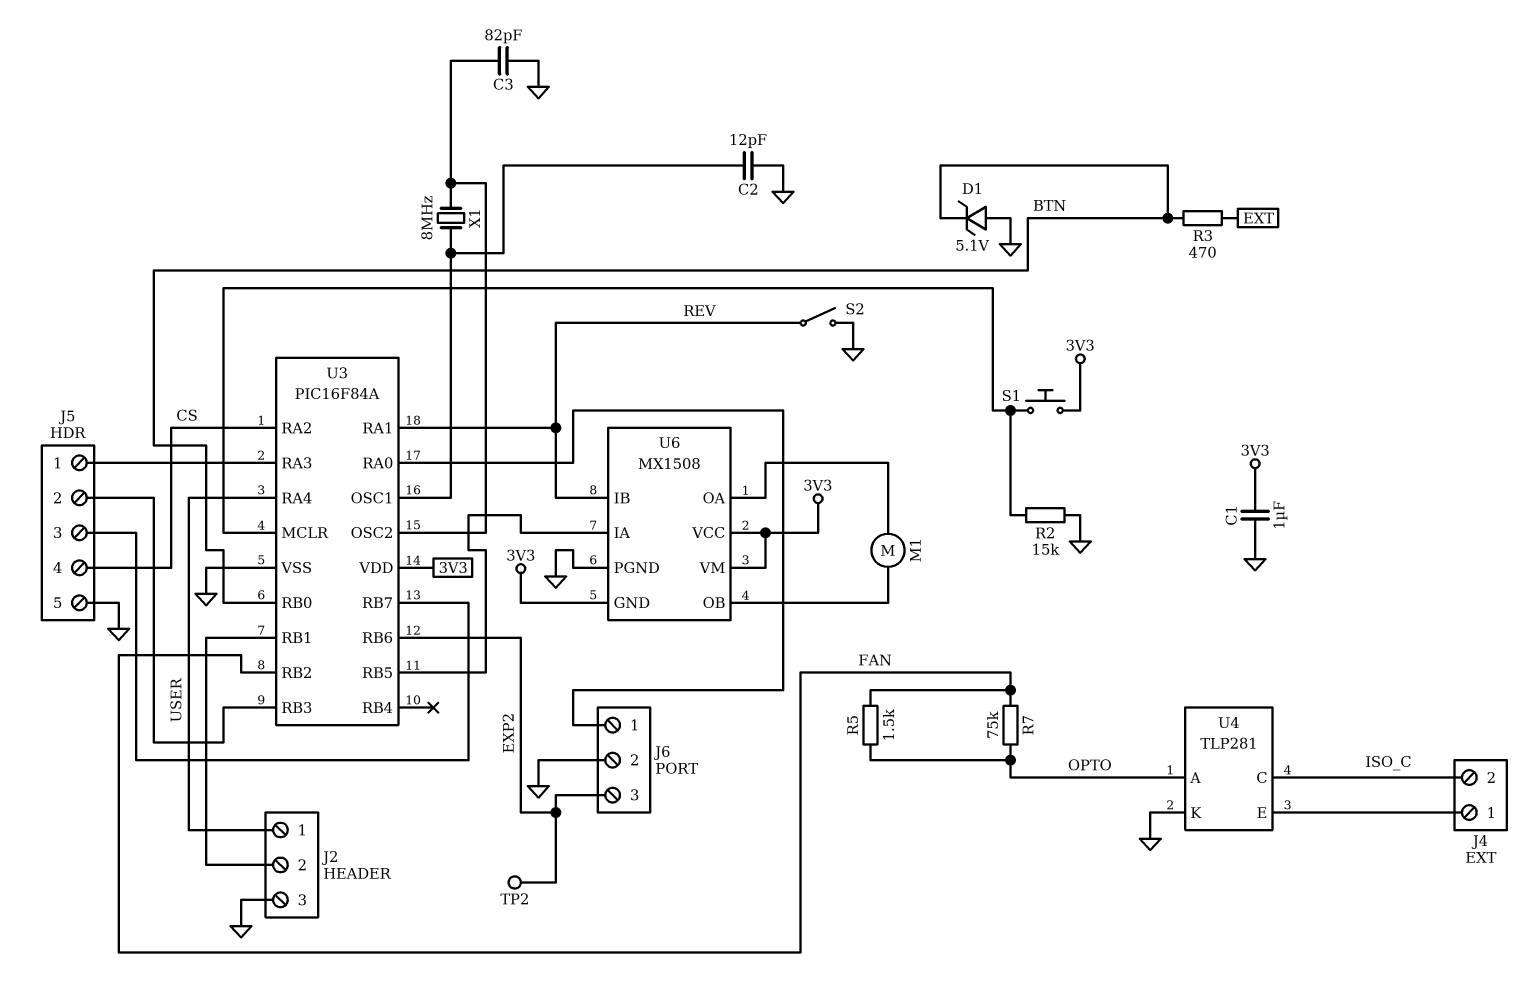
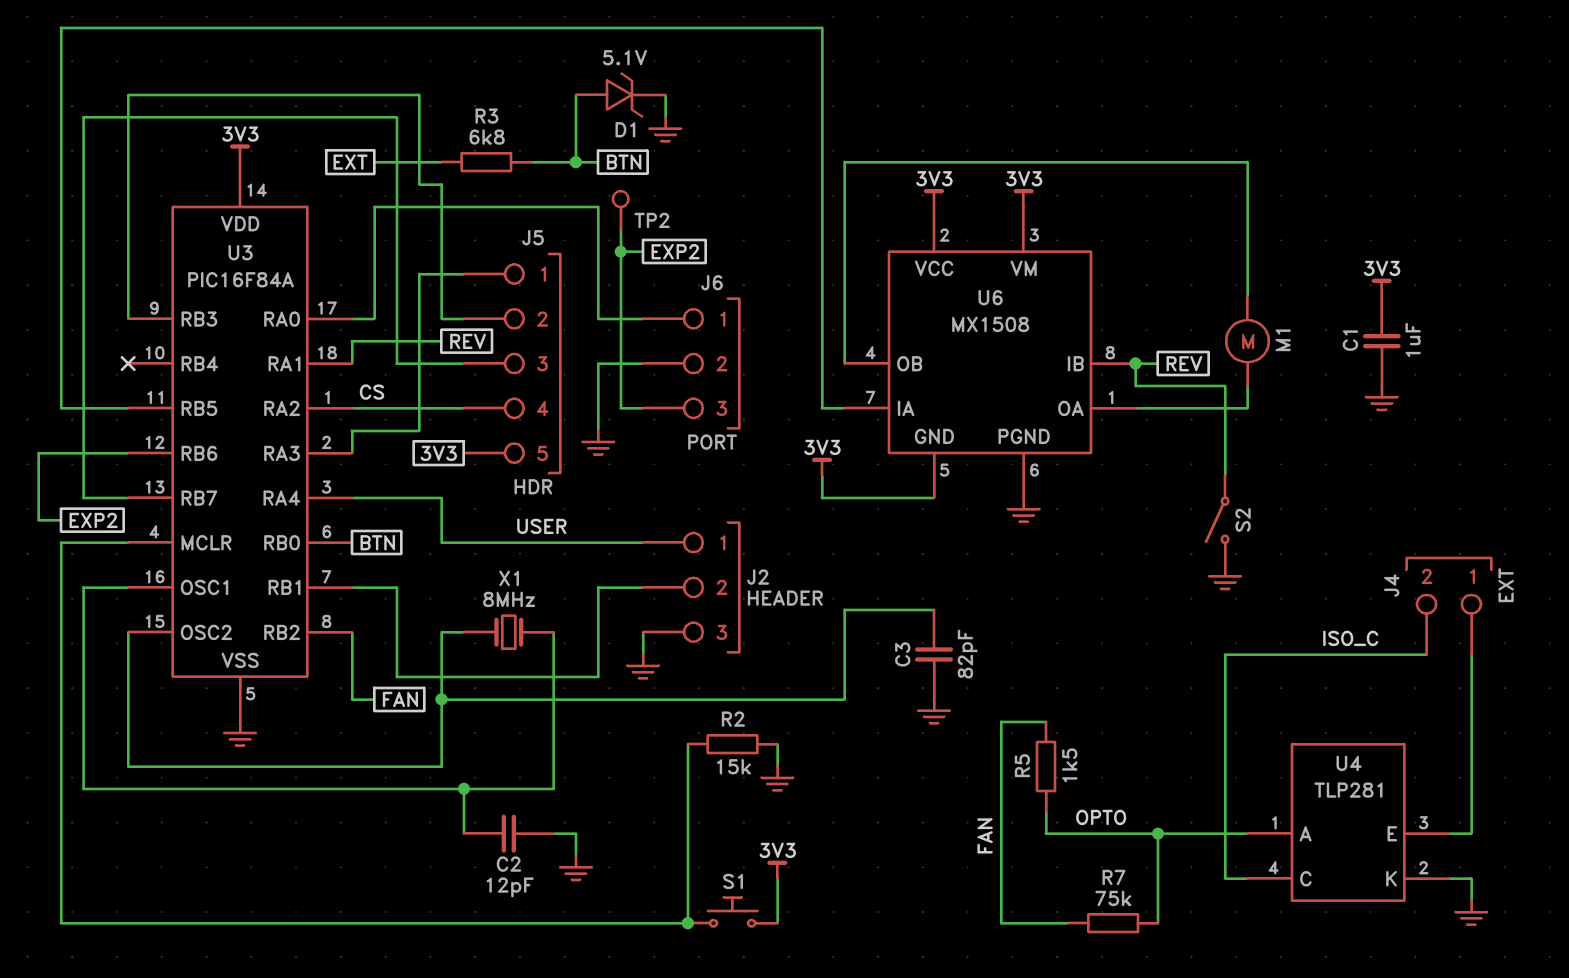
D1: zener 5.1V (A GND, K BTN) -> zener 5.1V (A BTN, K GND)
J5 pin 5: GND -> 3V3
R3: 470 (BTN, EXT) -> 6.8k (BTN, EXT)

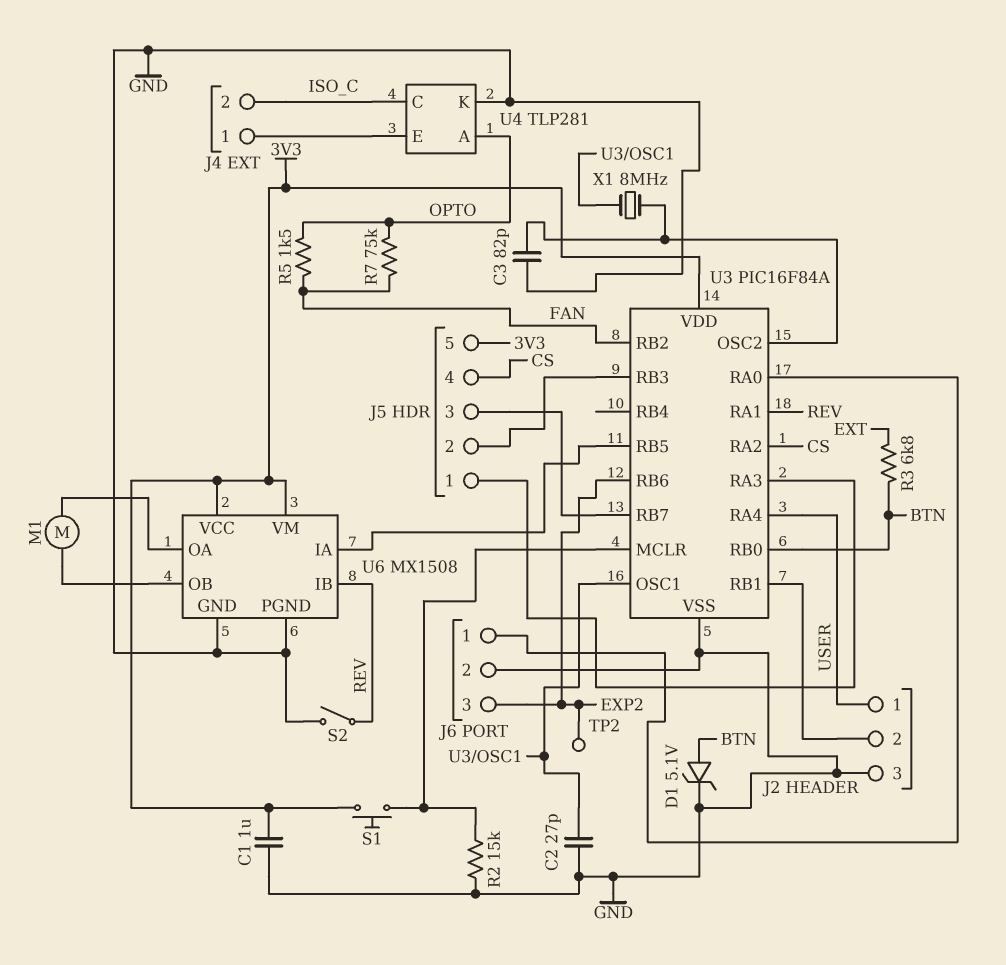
C2: 12pF (GND, U3/OSC1) -> 27pF (GND, U3/OSC1)
U6 pin GND: 3V3 -> GND

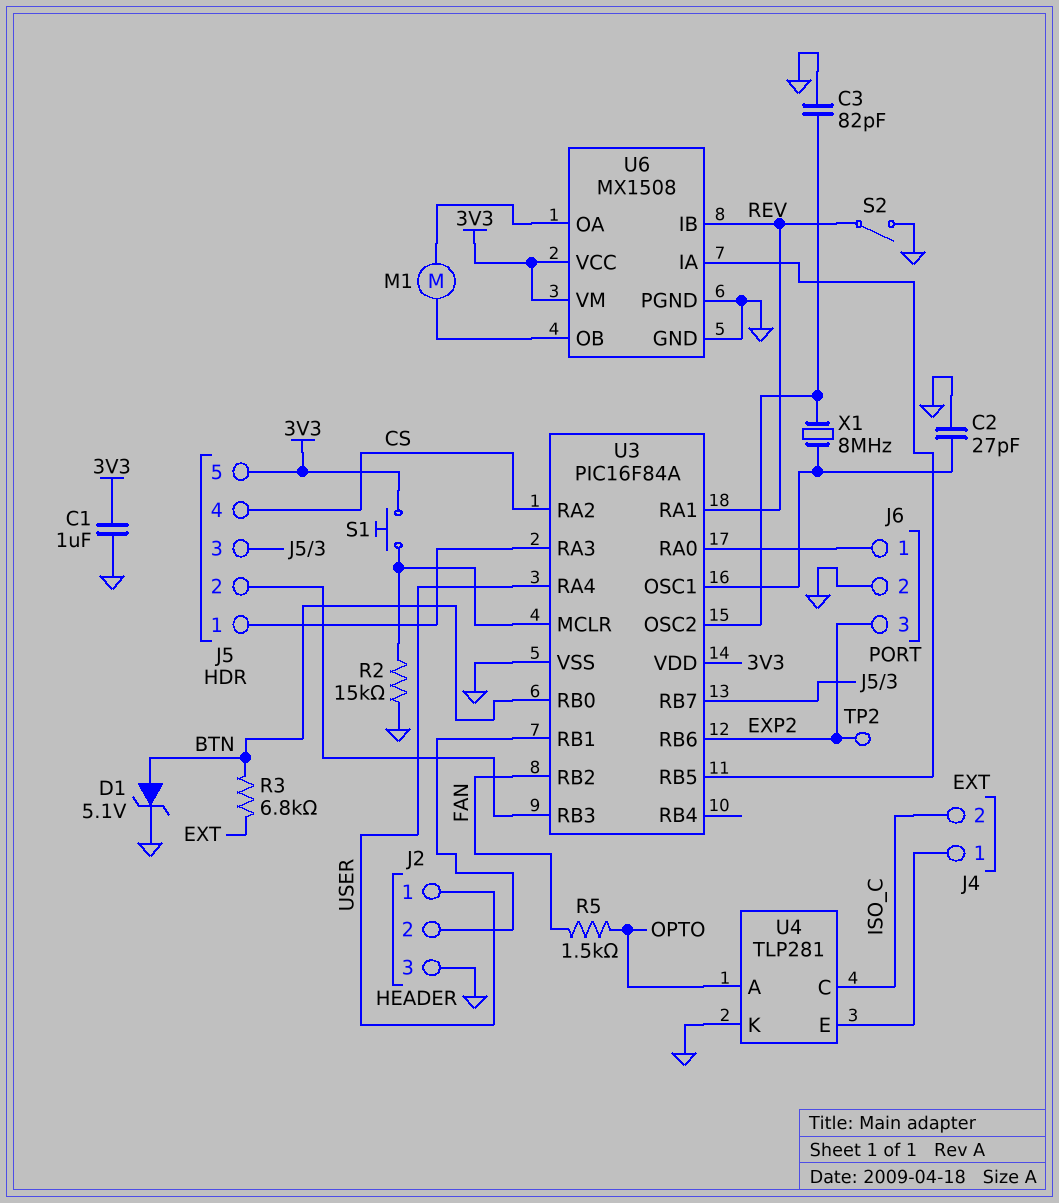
R7: 75k (FAN, OPTO) -> none

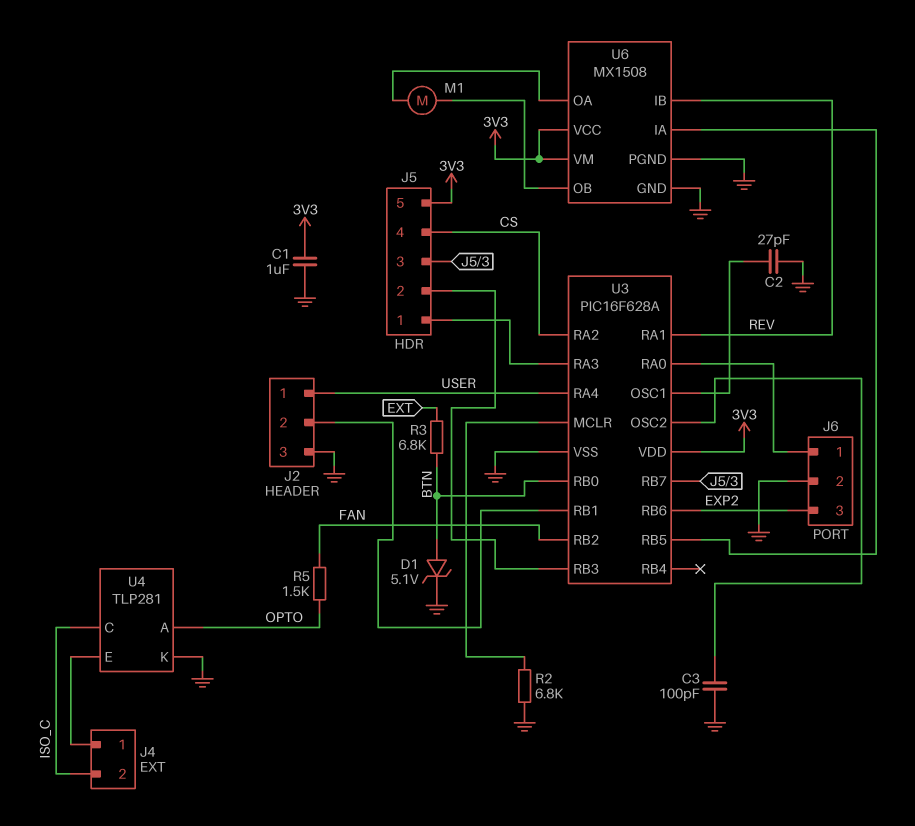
C3: 82pF (GND, U3/OSC2) -> 100pF (GND, U3/OSC2)
R2: 15k (GND, U3/MCLR) -> 6.8k (GND, U3/MCLR)
S1: button (3V3, U3/MCLR) -> none
S2: switch (GND, REV) -> none
TP2: test point (EXP2) -> none
U3: PIC16F84A -> PIC16F628A
X1: 8MHz (U3/OSC1, U3/OSC2) -> none

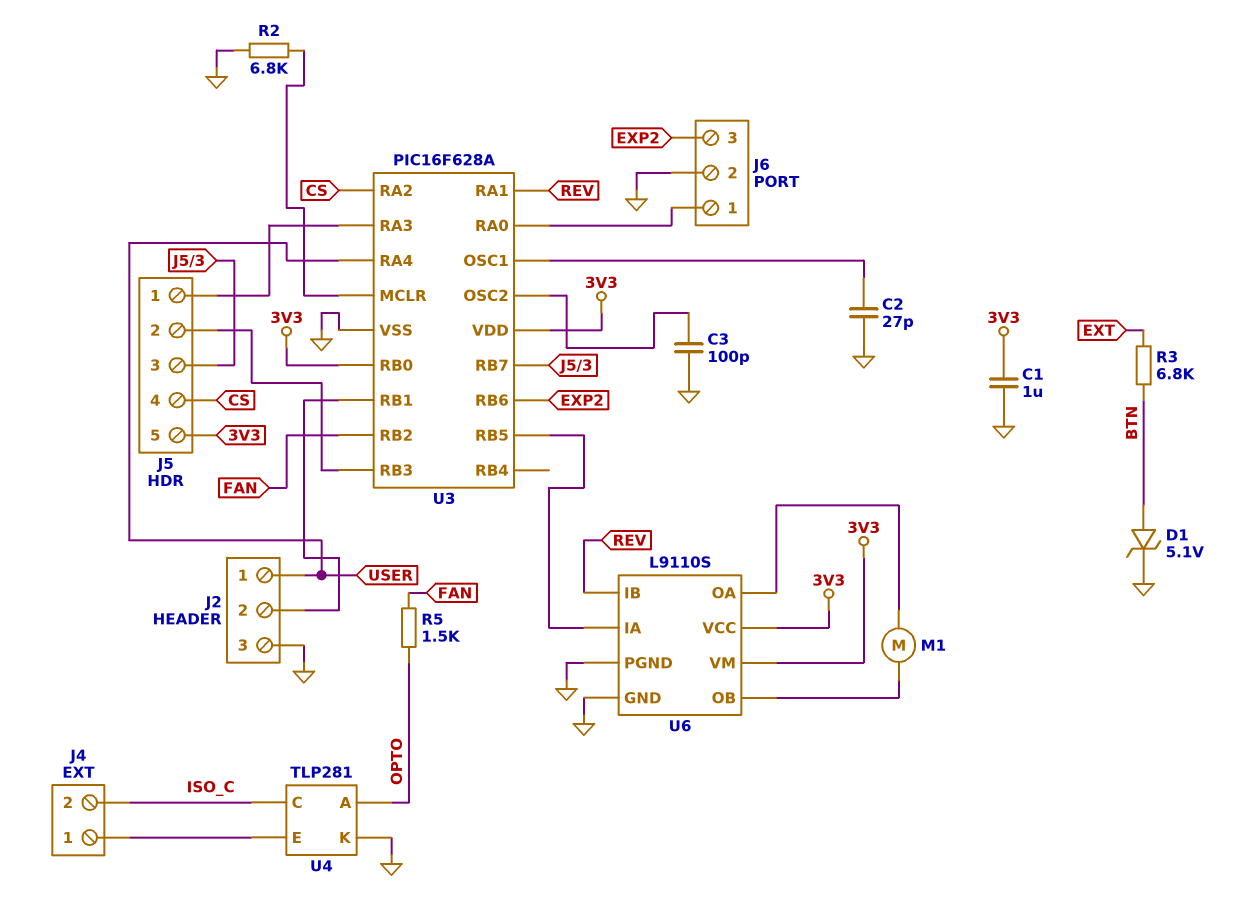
U3 pin RB0: BTN -> 3V3
U6: MX1508 -> L9110S

